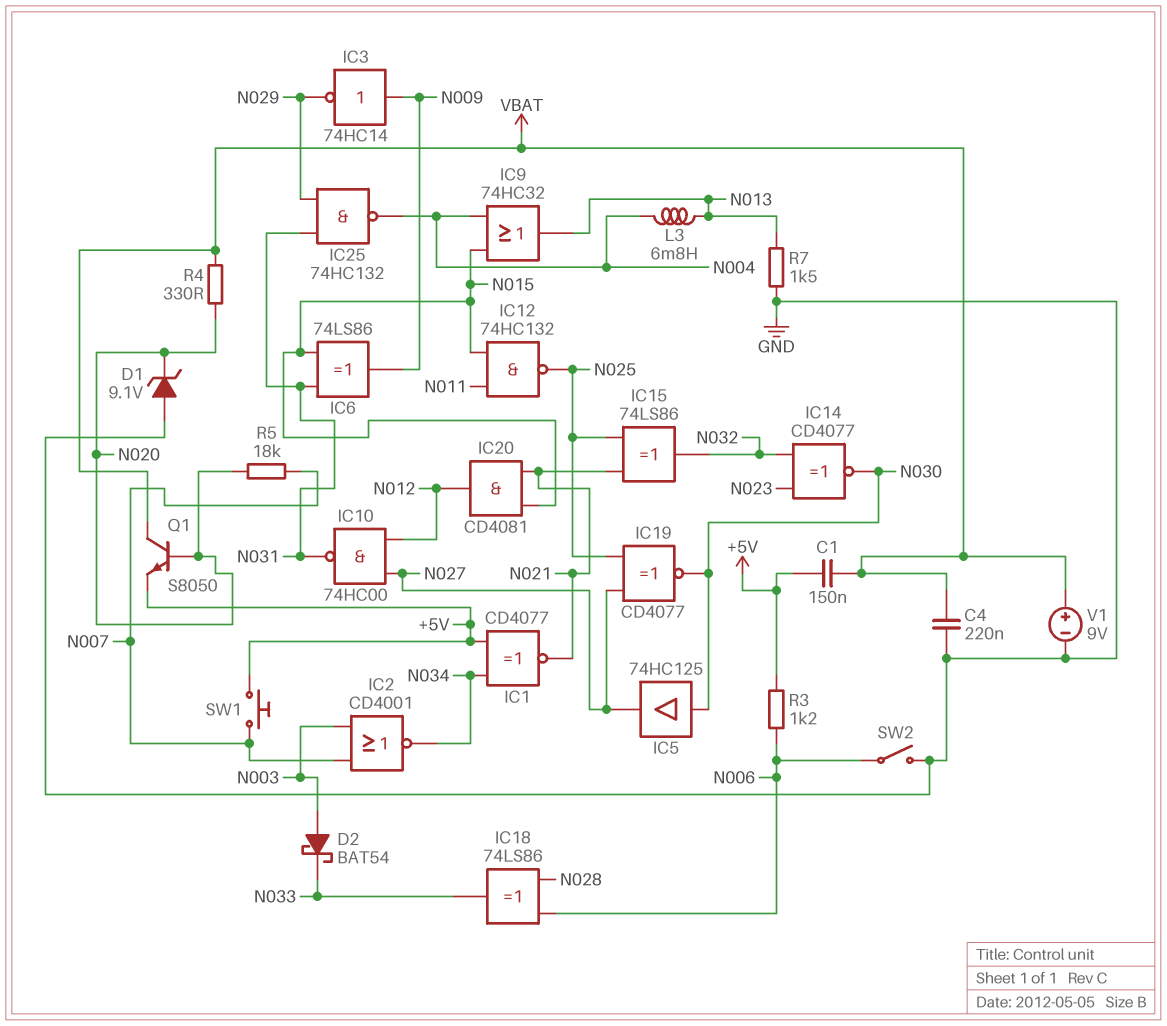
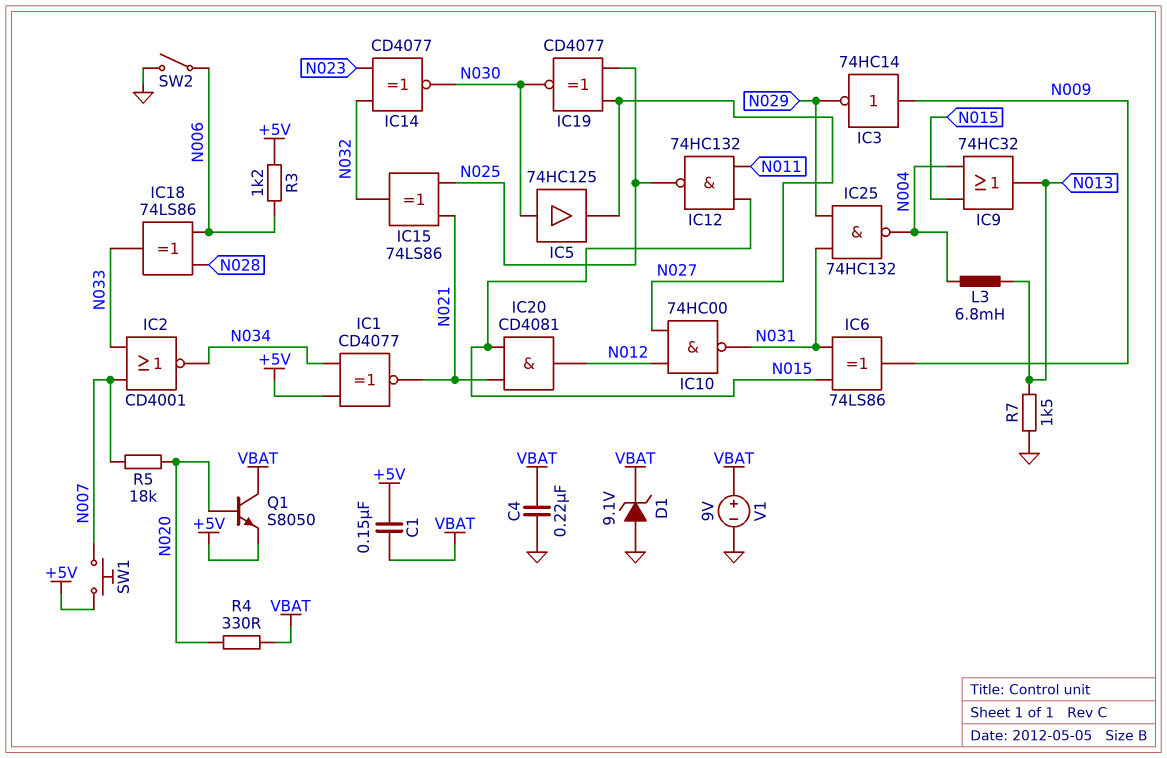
D1: zener 9.1V (A GND, K N020) -> zener 9.1V (A GND, K VBAT)
D2: schottky BAT54 (A N003, K N033) -> none
IC2: NOR CD4001 (in N003, in N007, out N034) -> NOR CD4001 (in N007, in N033, out N034)

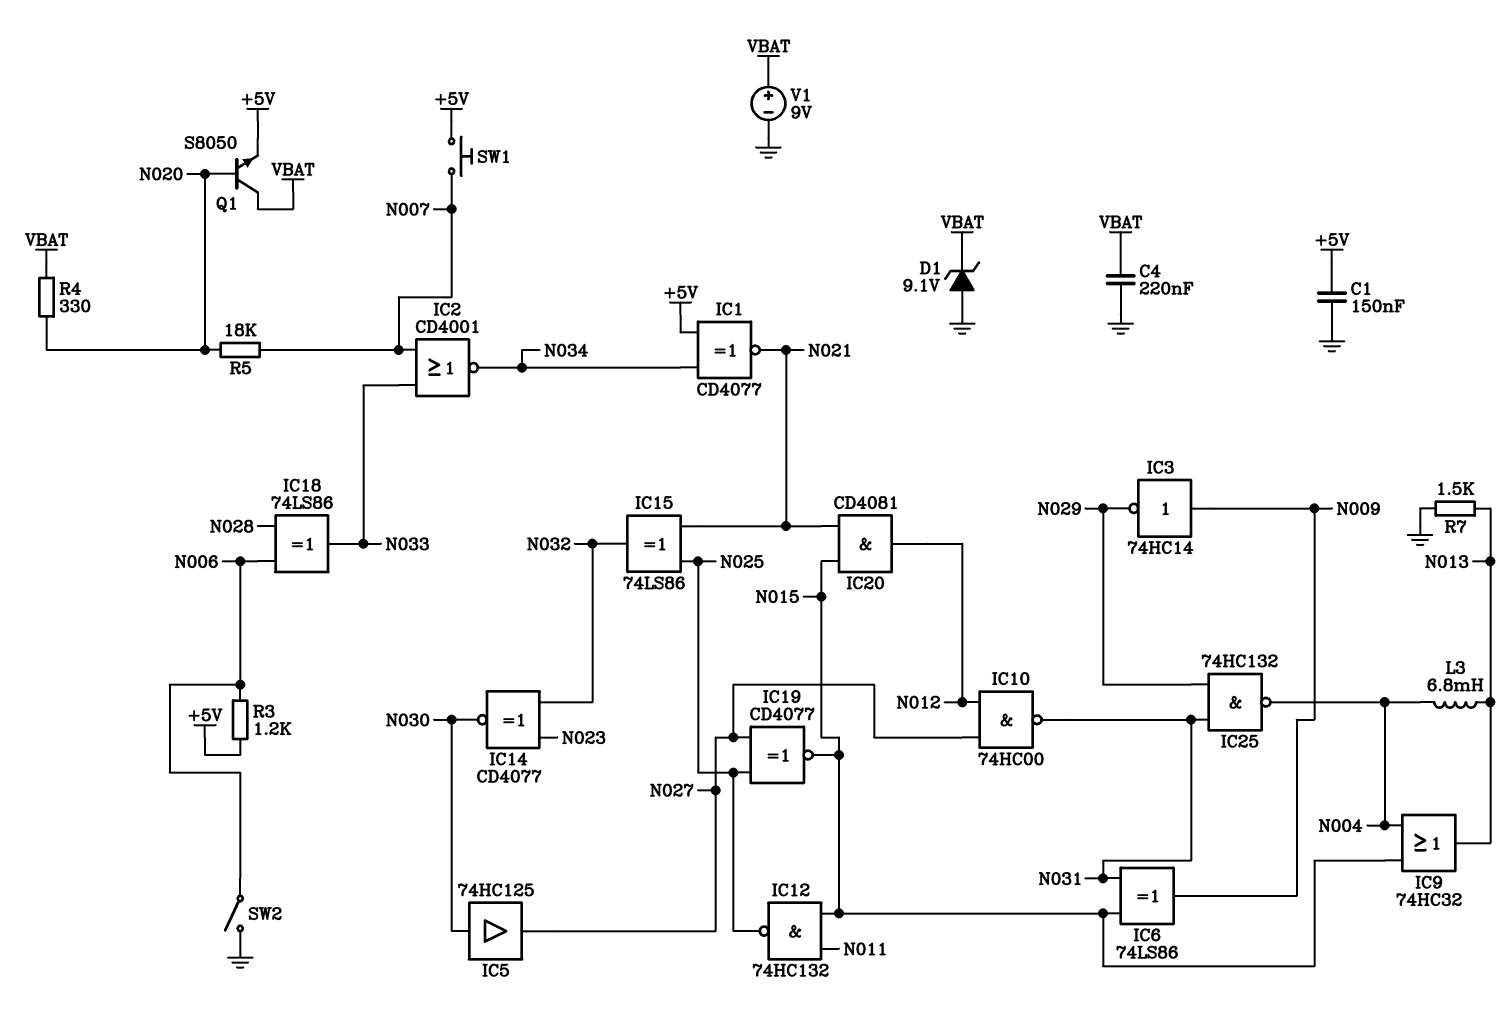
C1: 150nF (+5V, VBAT) -> 150nF (+5V, GND)
IC19: XNOR CD4077 (in N025, in N027, out N030) -> XNOR CD4077 (in N025, in N027, out N015)

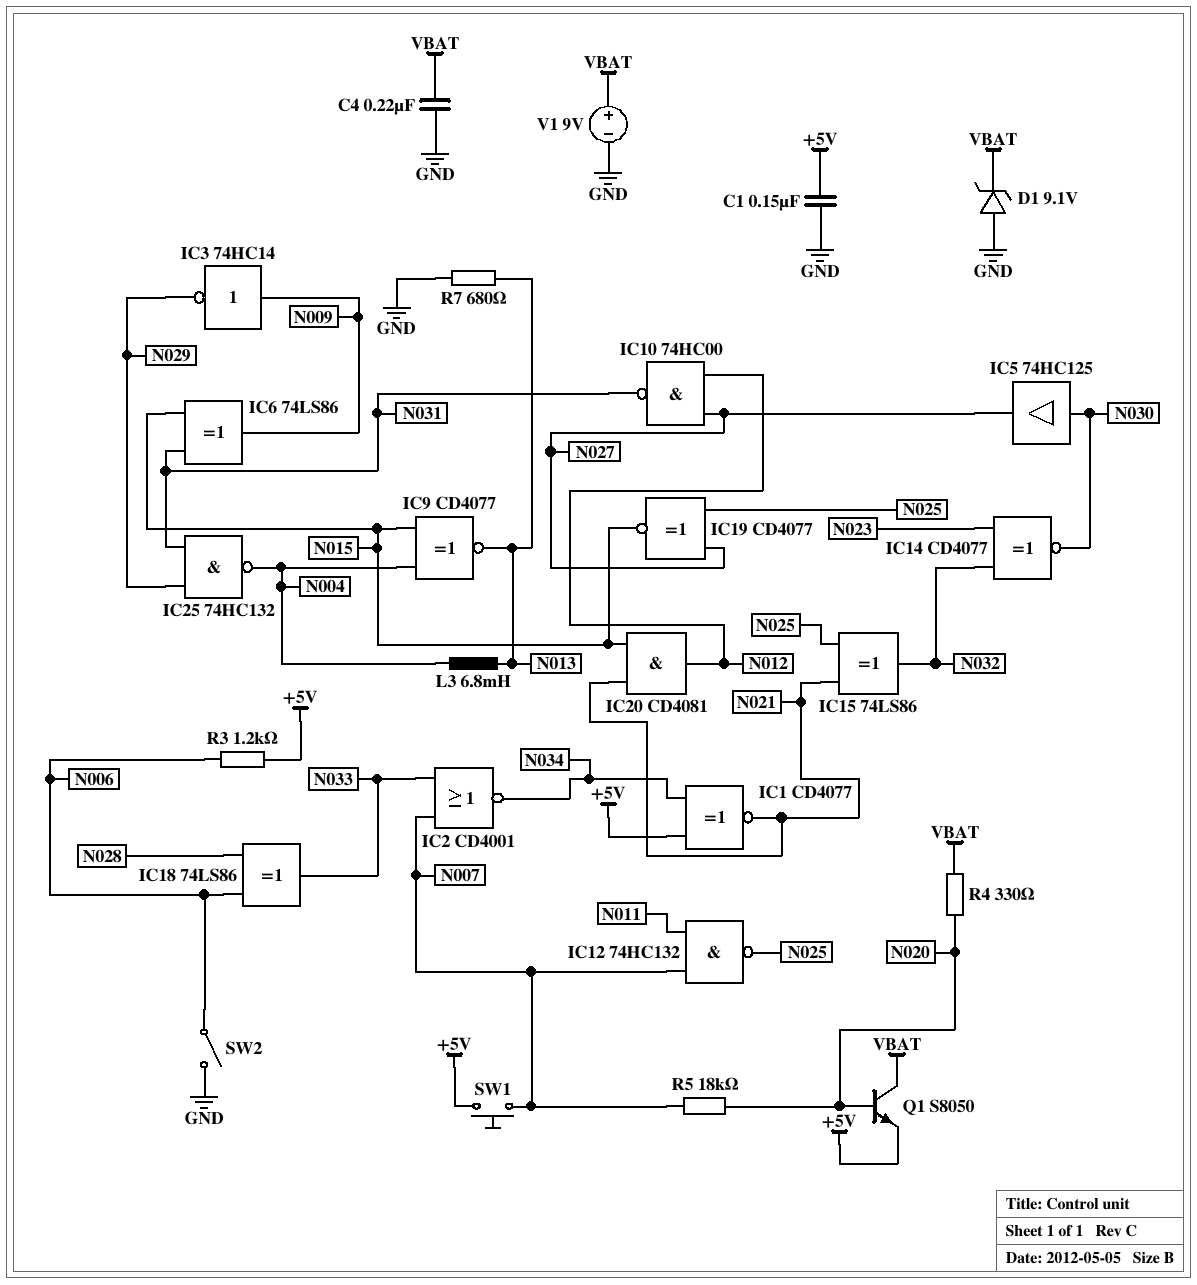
IC9: OR 74HC32 (in N004, in N015, out N013) -> XNOR CD4077 (in N004, in N015, out N013)
IC12: NAND 74HC132 (in N011, in N015, out N025) -> NAND 74HC132 (in N007, in N011, out N025)
R7: 1.5k (GND, N013) -> 680 (GND, N013)

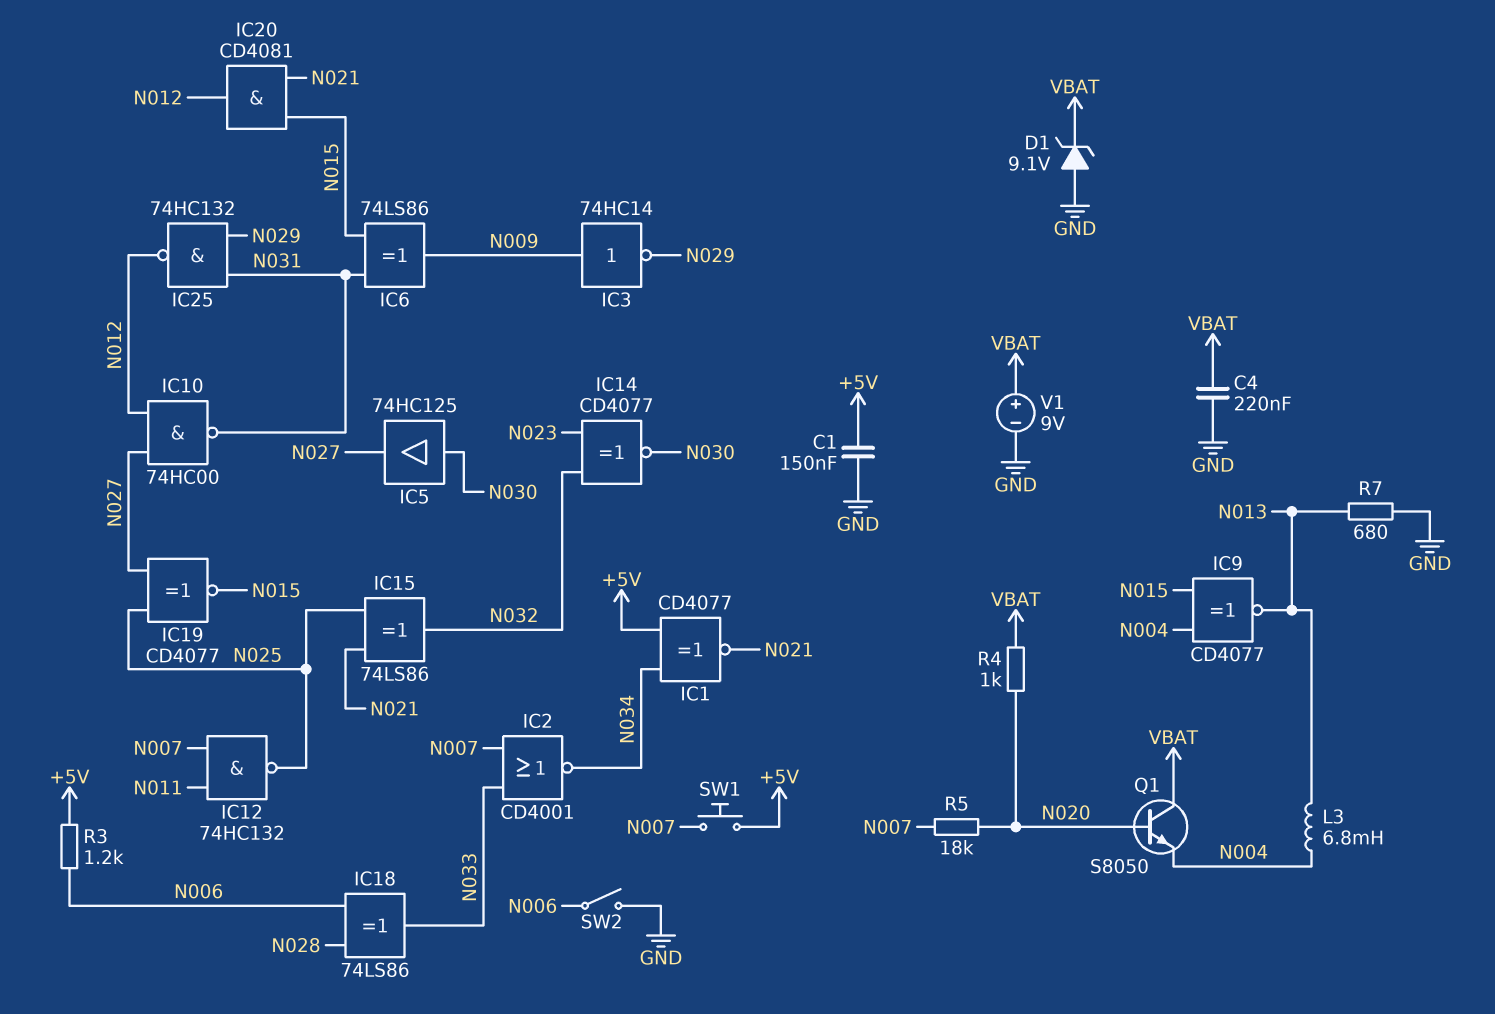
IC25: NAND 74HC132 (in N029, in N031, out N004) -> NAND 74HC132 (in N029, in N031, out N012)
Q1: NPN S8050 (B N020, C VBAT, E +5V) -> NPN S8050 (B N020, C VBAT, E N004)
R4: 330 (N020, VBAT) -> 1k (N020, VBAT)

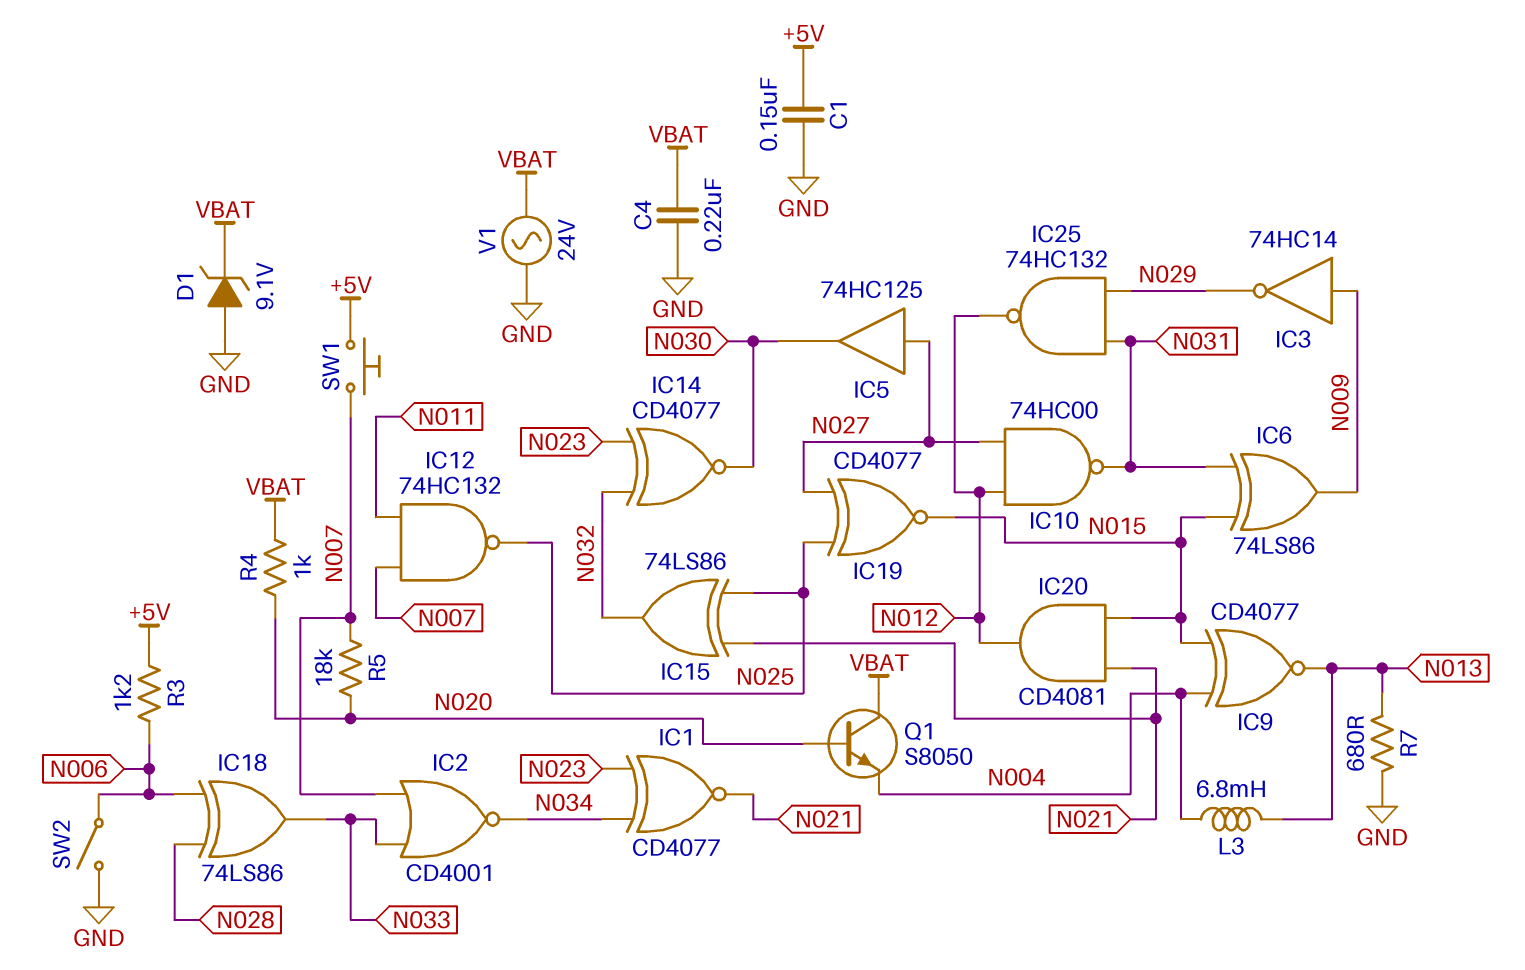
IC1: XNOR CD4077 (in +5V, in N034, out N021) -> XNOR CD4077 (in N023, in N034, out N021)
IC5: buffer 74HC125 (in N030, out N027) -> buffer 74HC125 (in N027, out N030)
V1: 9V (plus VBAT, minus GND) -> AC 24V (GND, VBAT)

